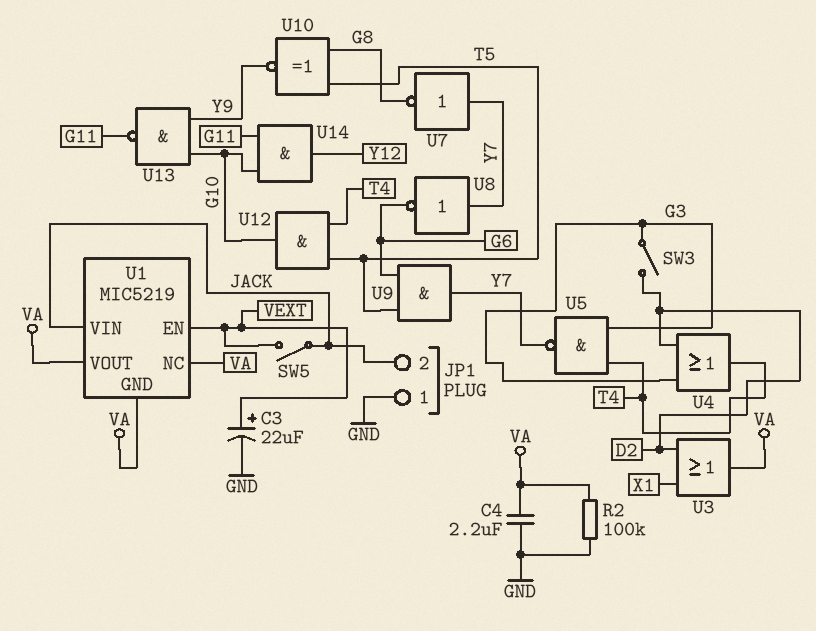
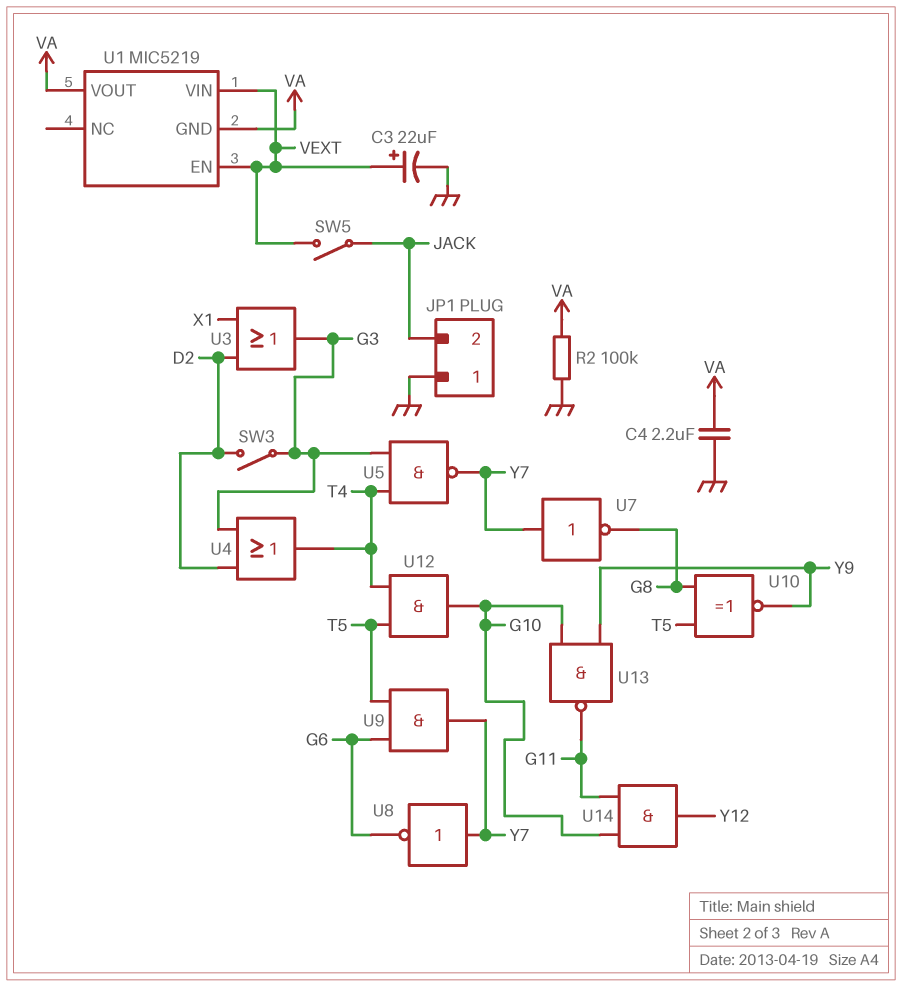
U1 pin NC: VA -> none
U1 pin VIN: JACK -> VEXT
U3: OR (in D2, in X1, out VA) -> OR (in D2, in X1, out G3)

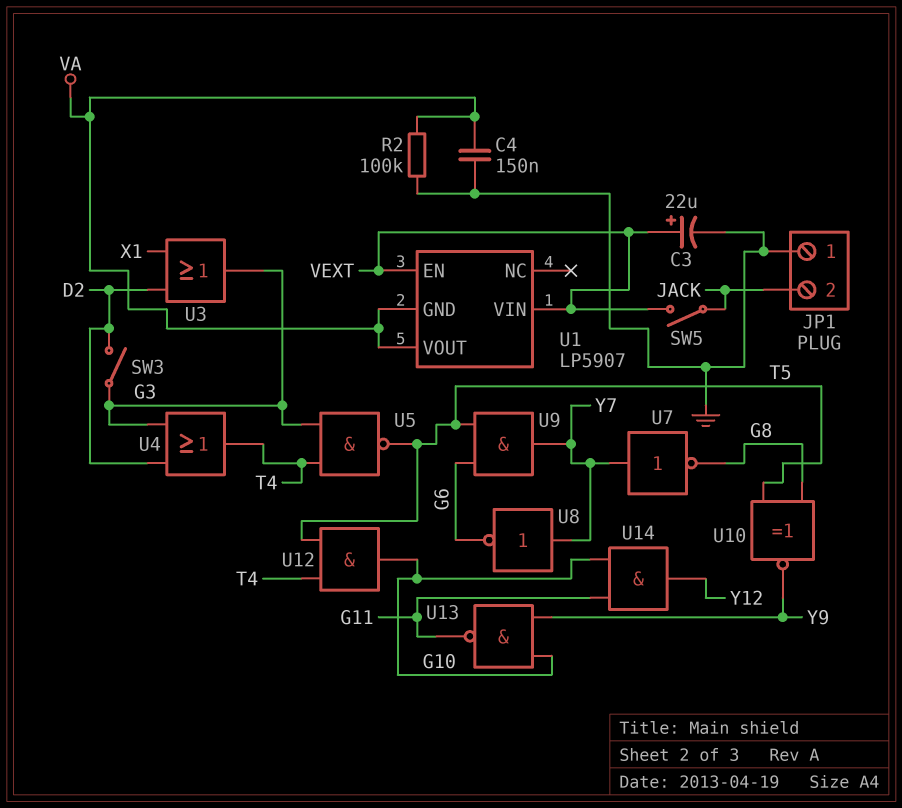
C4: 2.2uF (GND, VA) -> 150nF (GND, VA)
U1: MIC5219 -> LP5907
U5: NAND (in G3, in T4, out Y7) -> NAND (in G3, in T4, out T5)

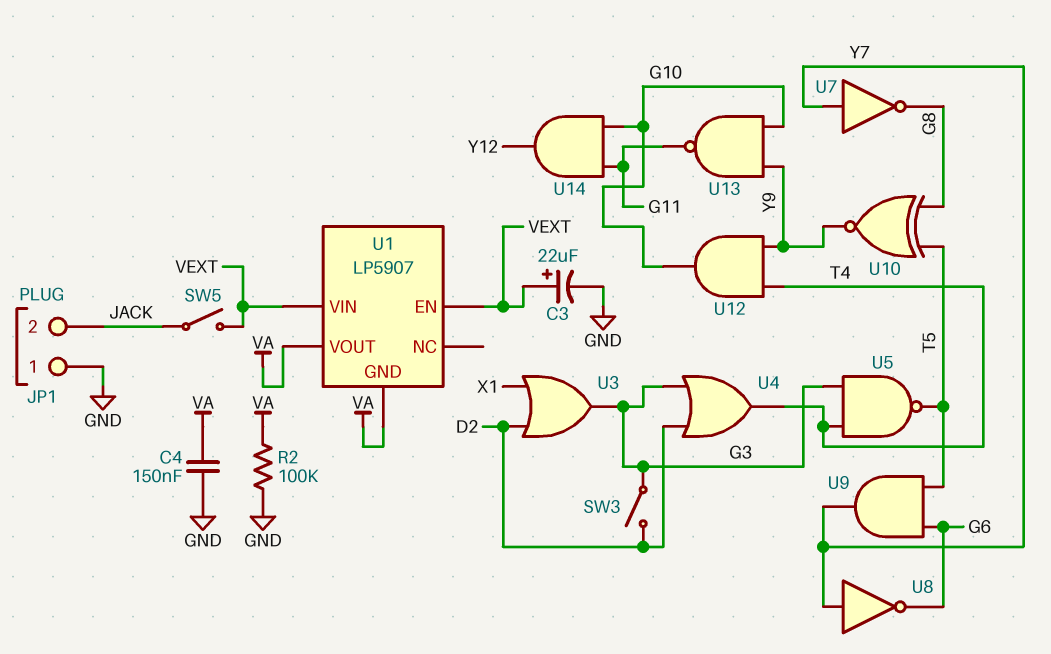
U12: AND (in T4, in T5, out G10) -> AND (in T4, in Y9, out G10)

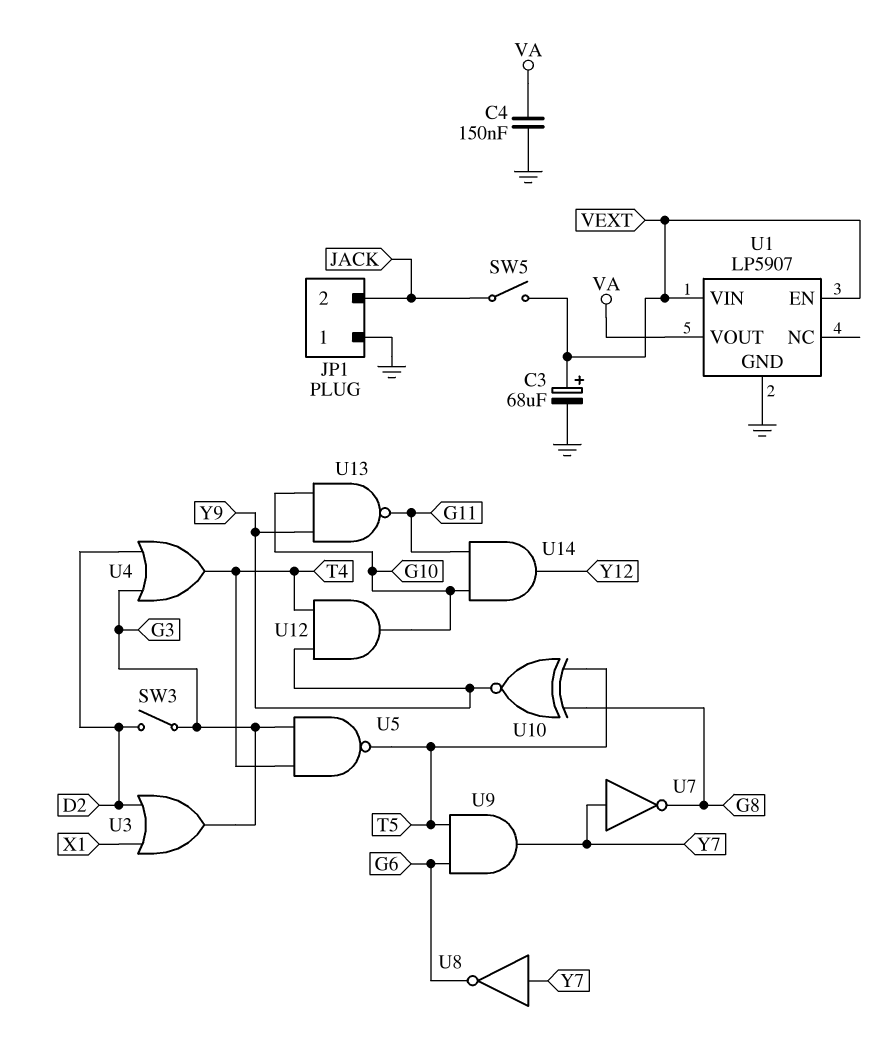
C3: 22uF (plus VEXT, minus GND) -> 68uF (plus VEXT, minus GND)
R2: 100k (GND, VA) -> none
U1 pin GND: VA -> GND

